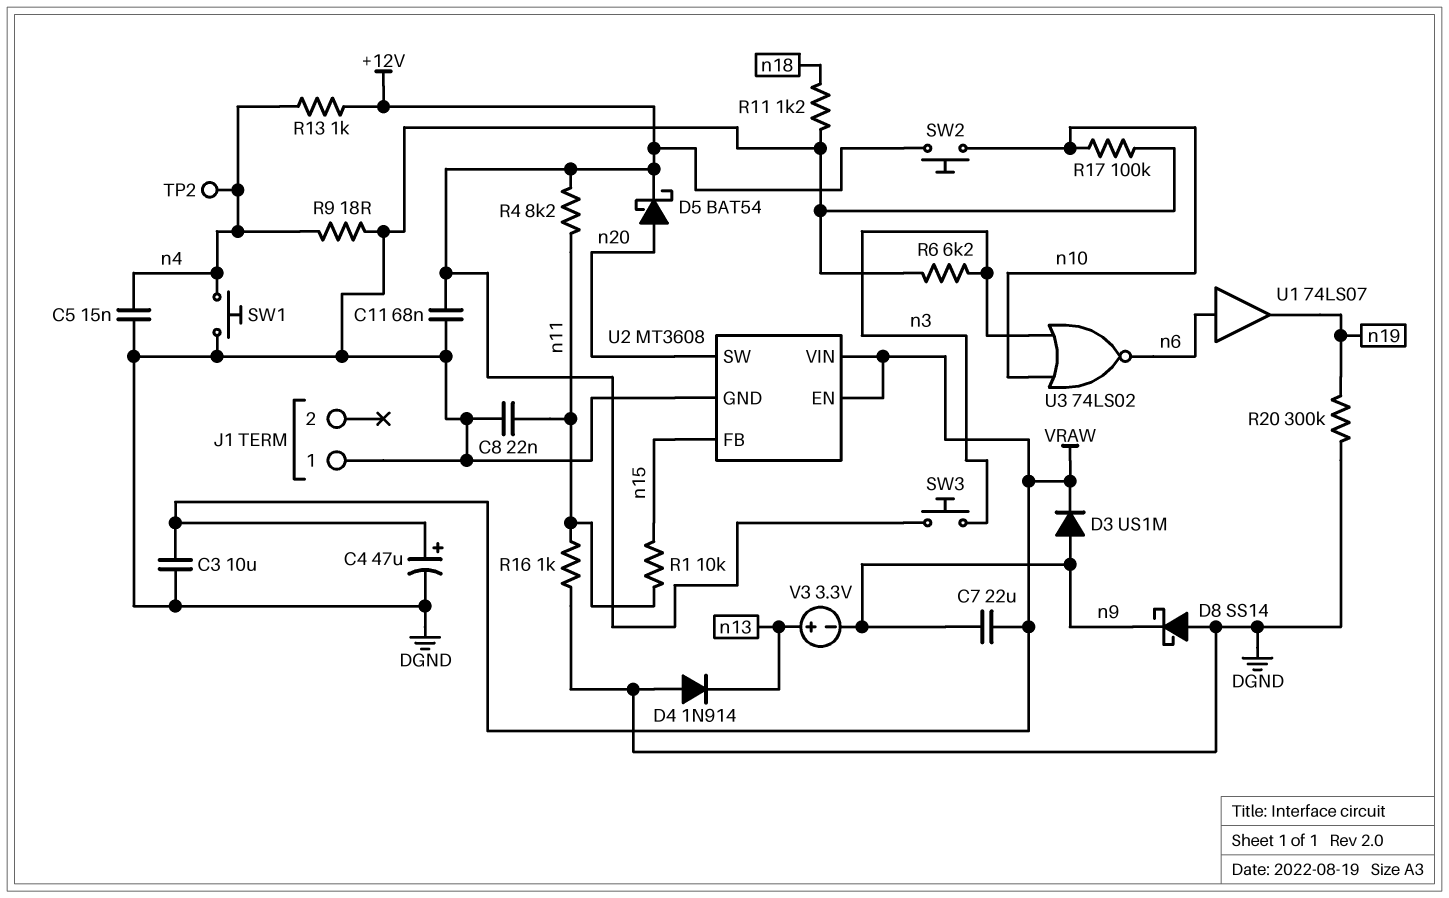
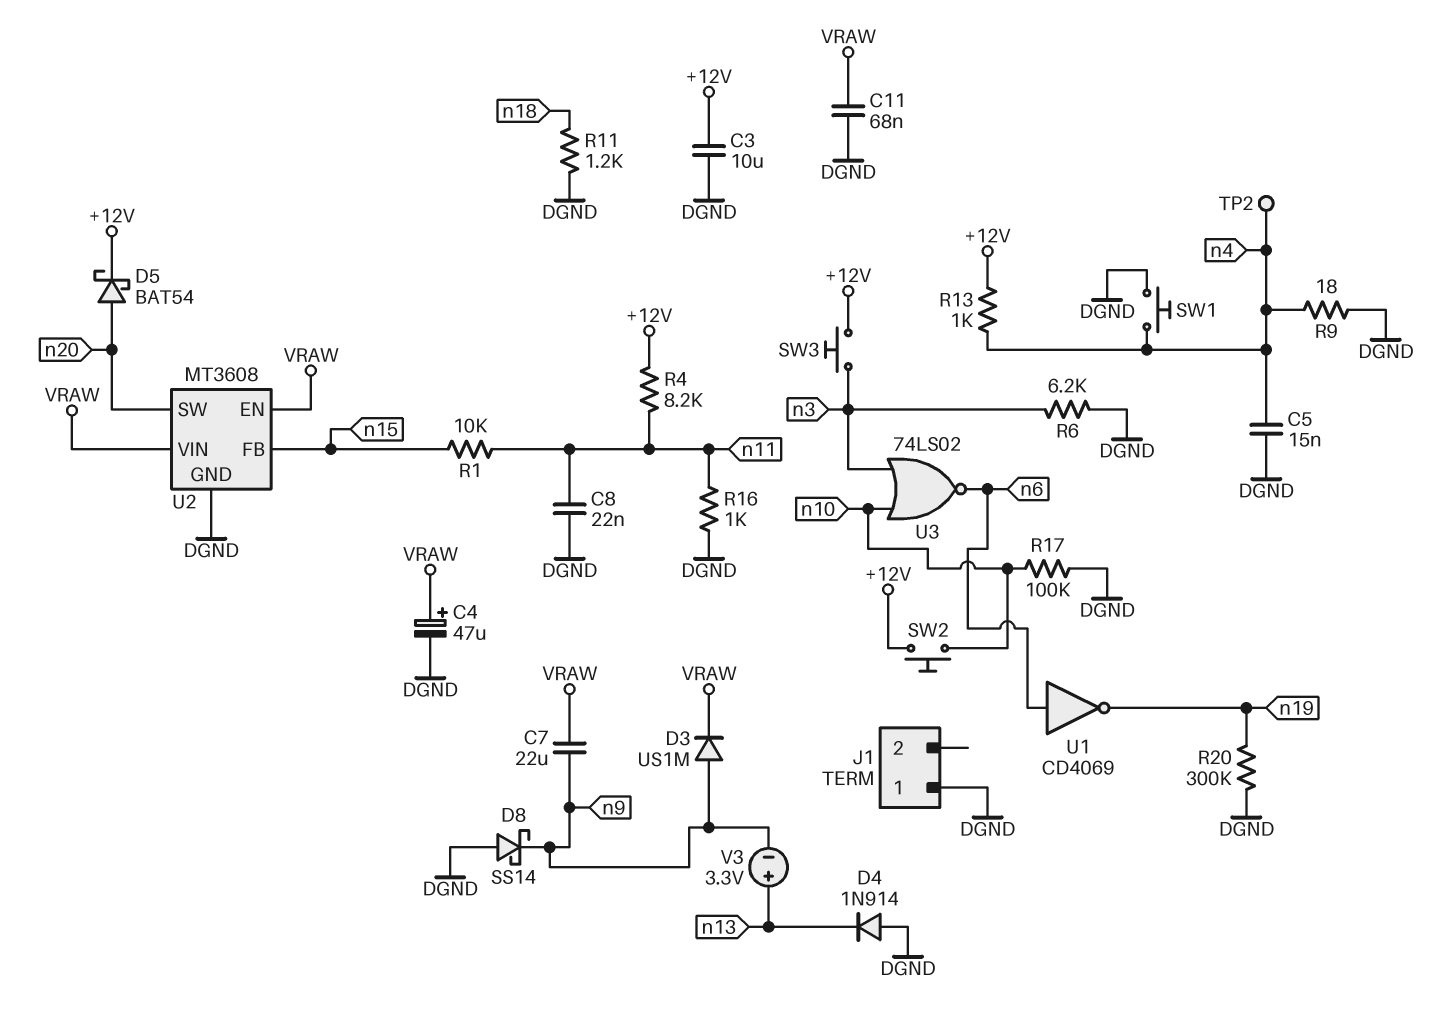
C3: 10uF (DGND, VRAW) -> 10uF (+12V, DGND)
C11: 68nF (+12V, DGND) -> 68nF (DGND, VRAW)
U1: buffer 74LS07 (in n6, out n19) -> NOT CD4069 (in n6, out n19)

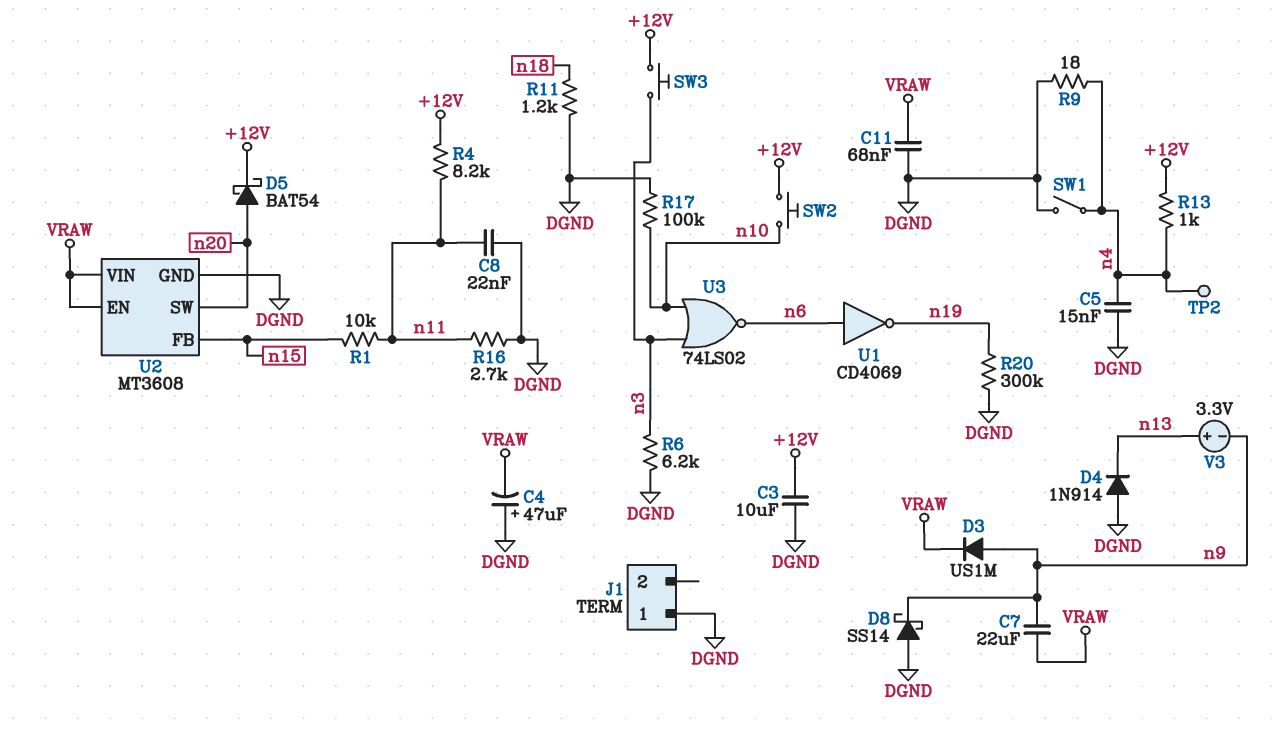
C4: 47uF (plus VRAW, minus DGND) -> 47uF (plus DGND, minus VRAW)
R16: 1k (DGND, n11) -> 2.7k (DGND, n11)
SW1: button (DGND, n4) -> switch (DGND, n4)

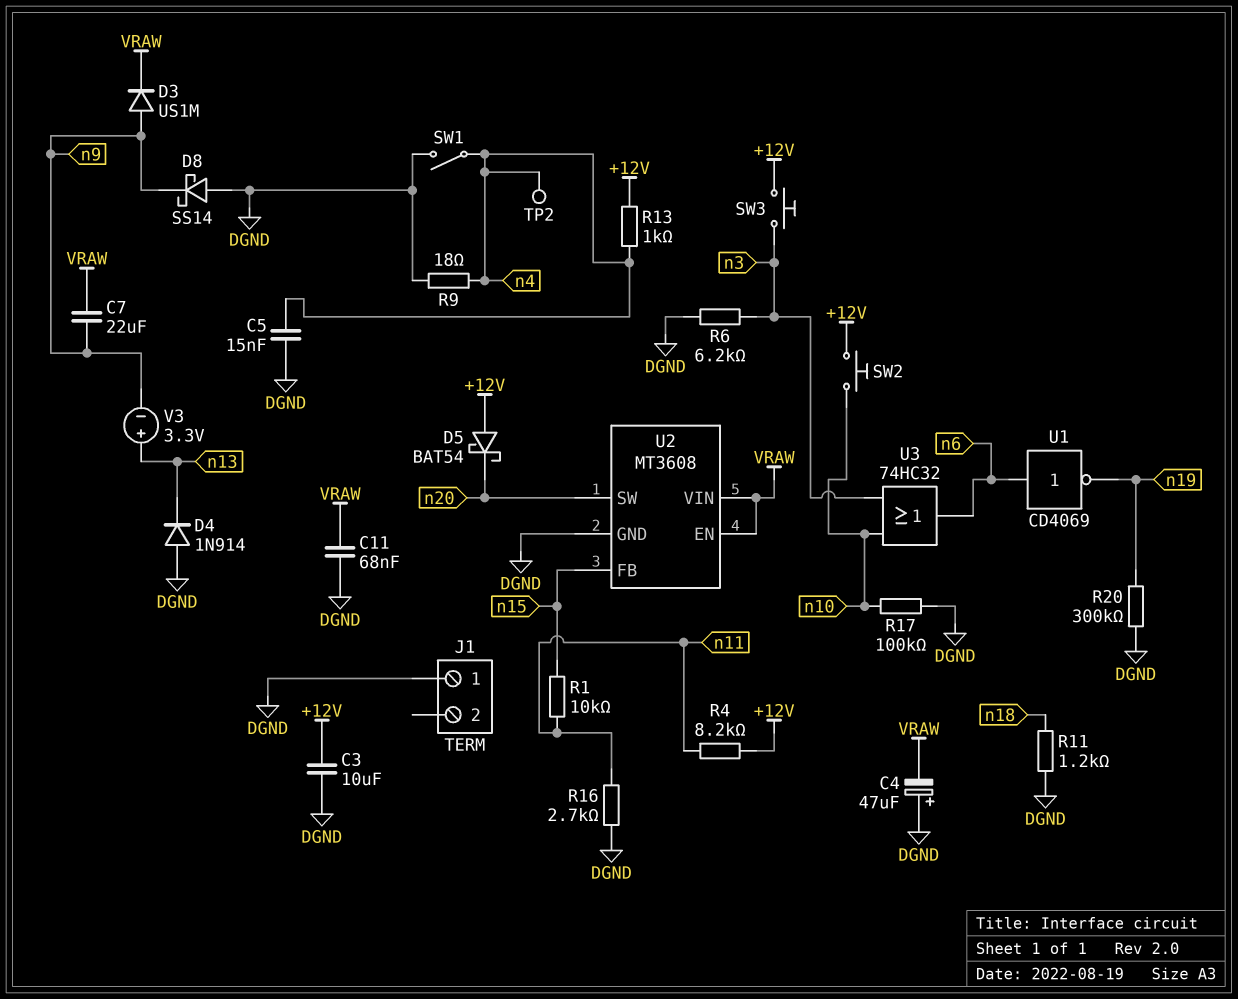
C8: 22nF (DGND, n11) -> none
D5: schottky BAT54 (A n20, K +12V) -> schottky BAT54 (A +12V, K n20)
U3: NOR 74LS02 (in n3, in n10, out n6) -> OR 74HC32 (in n3, in n10, out n6)

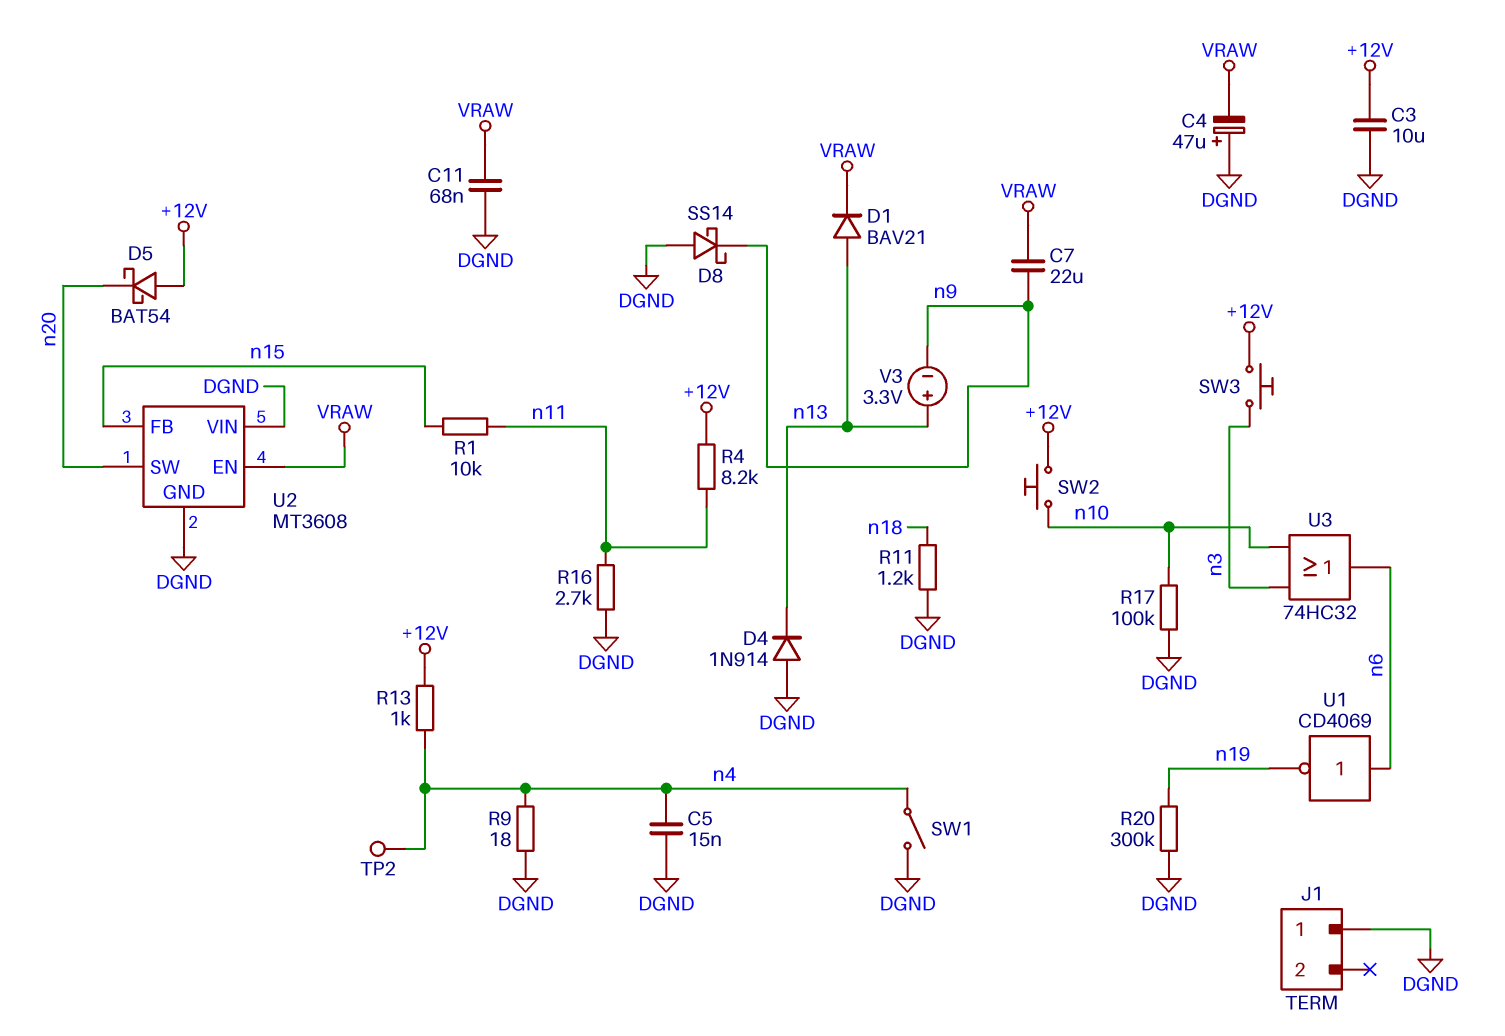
D1: none -> diode BAV21 (A n13, K VRAW)
D3: diode US1M (A n9, K VRAW) -> none
R6: 6.2k (DGND, n3) -> none
U2 pin VIN: VRAW -> DGND

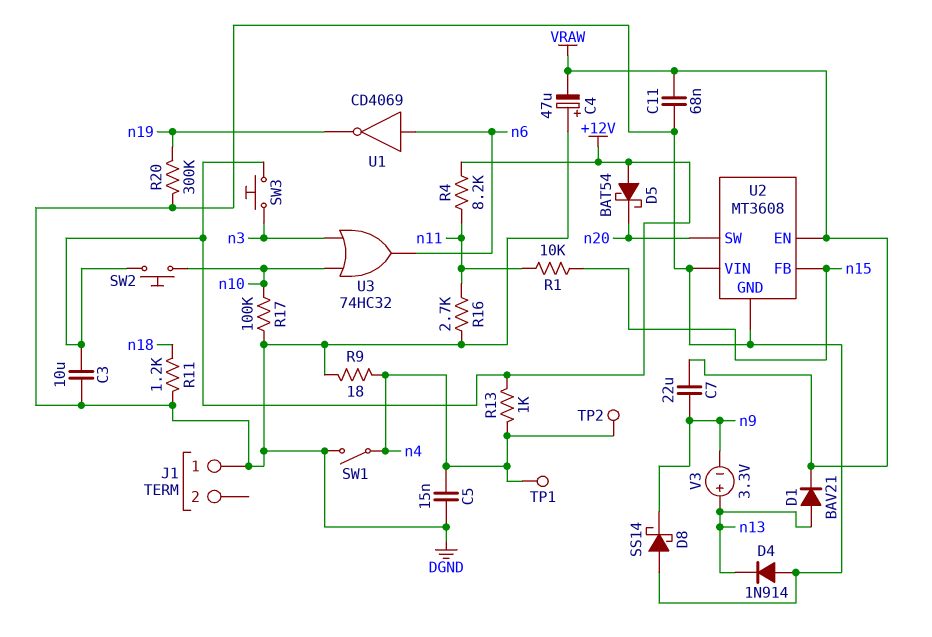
TP1: none -> test point (n4)

